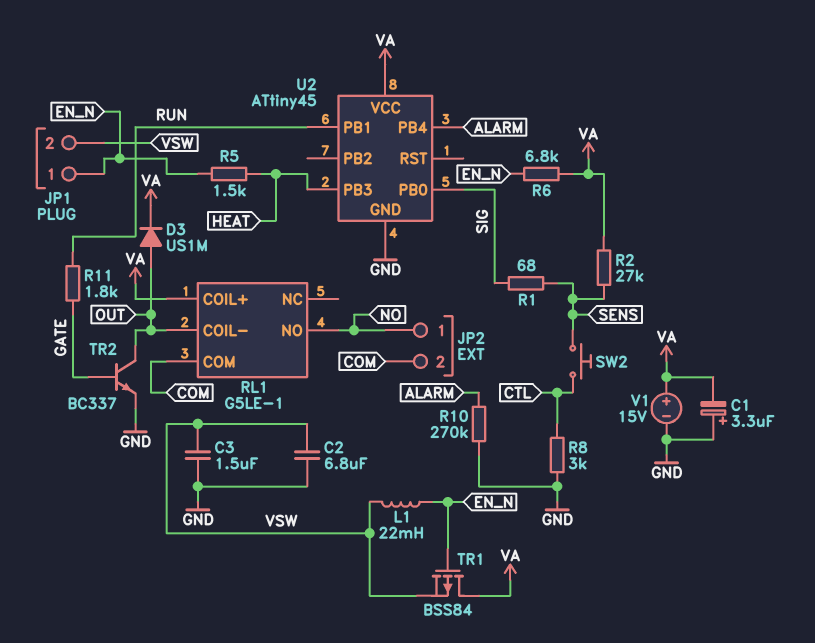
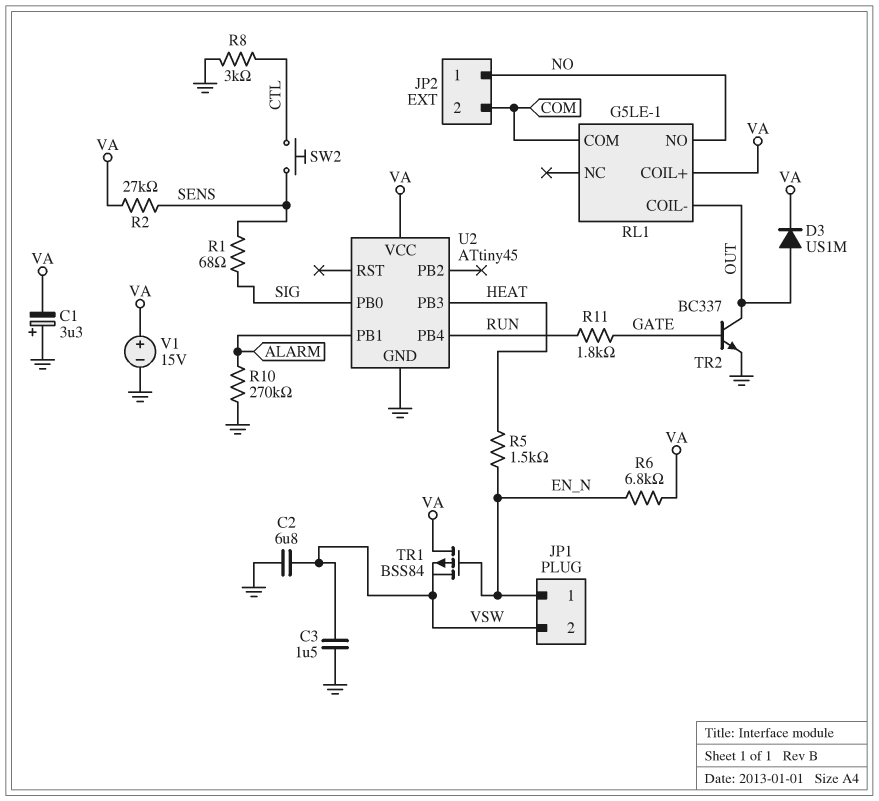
L1: 22mH (EN_N, VSW) -> none
U2 pin PB1: RUN -> ALARM
U2 pin PB4: ALARM -> RUN

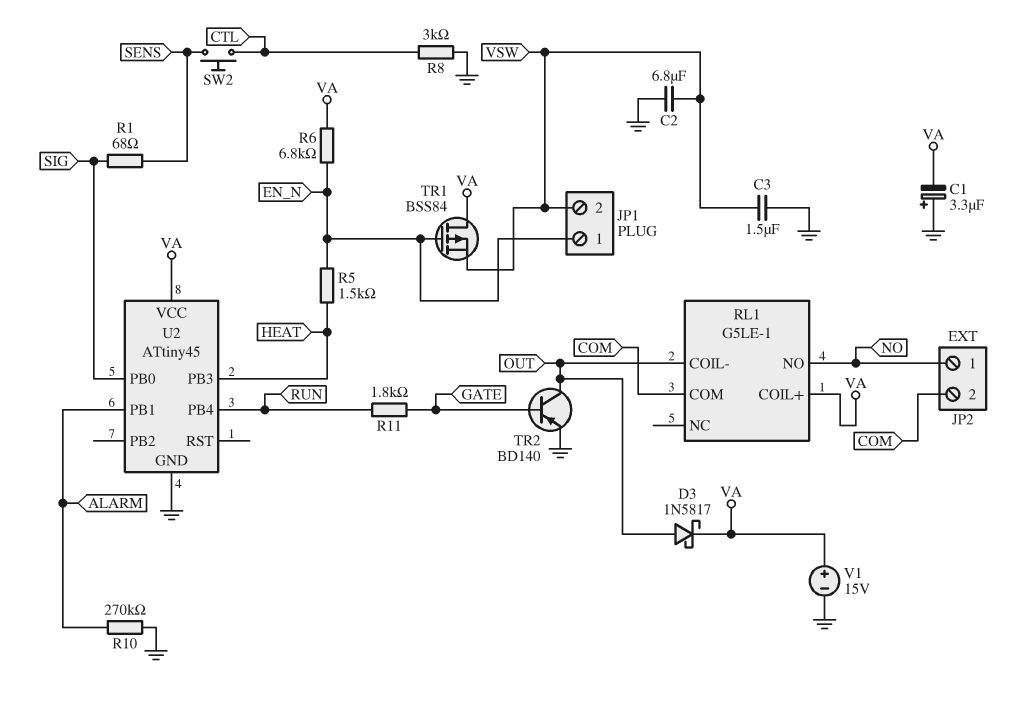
D3: diode US1M (A OUT, K VA) -> schottky 1N5817 (A OUT, K VA)
R2: 27k (SENS, VA) -> none
TR2: NPN BC337 (B GATE, C OUT, E GND) -> PNP BD140 (B GATE, C OUT, E GND)

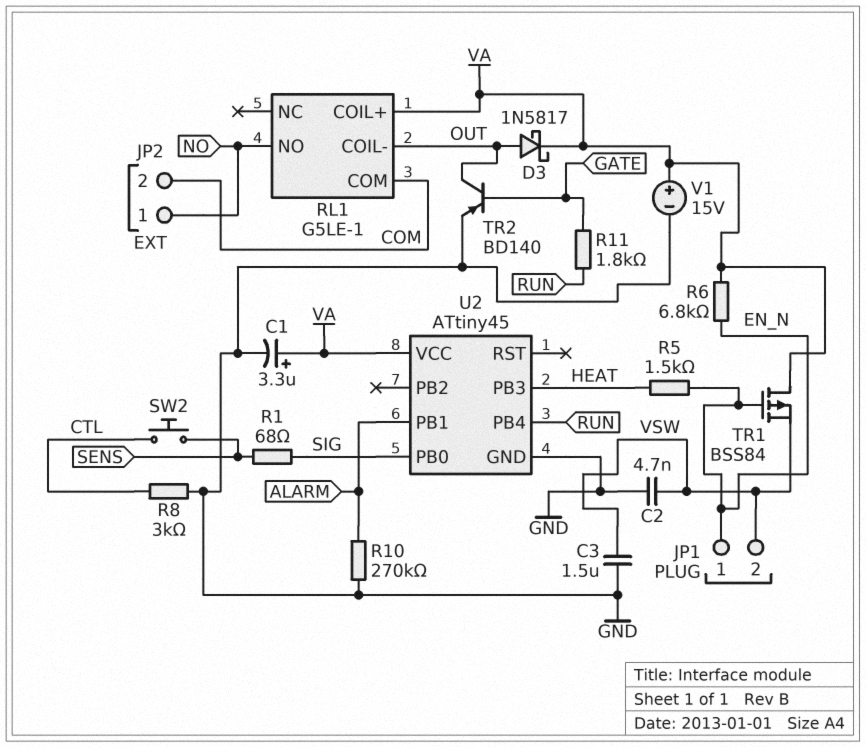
C1: 3.3uF (plus GND, minus VA) -> 3.3uF (plus VA, minus GND)
C2: 6.8uF (GND, VSW) -> 4.7nF (GND, VSW)

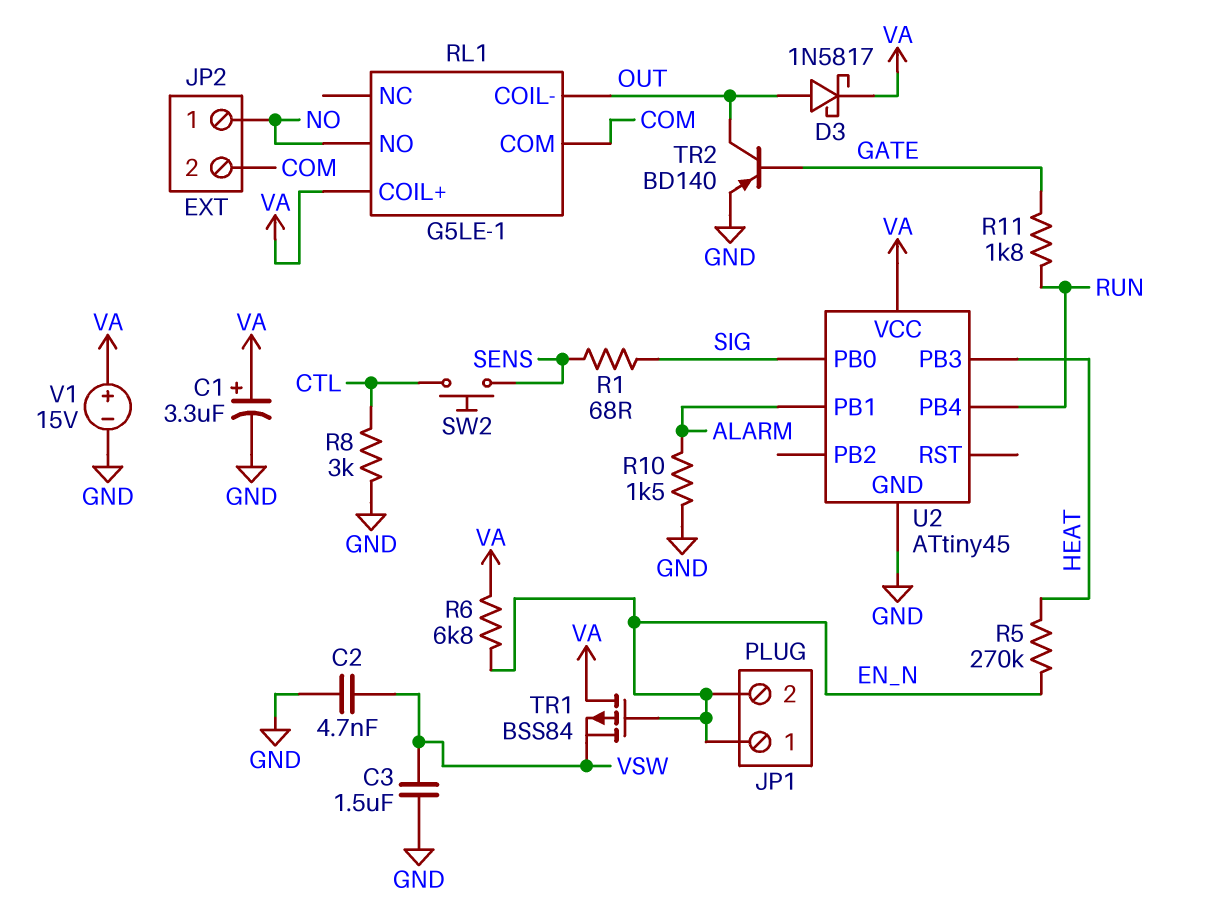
JP1 pin 2: VSW -> EN_N
R5: 1.5k (EN_N, HEAT) -> 270k (EN_N, HEAT)
R10: 270k (ALARM, GND) -> 1.5k (ALARM, GND)

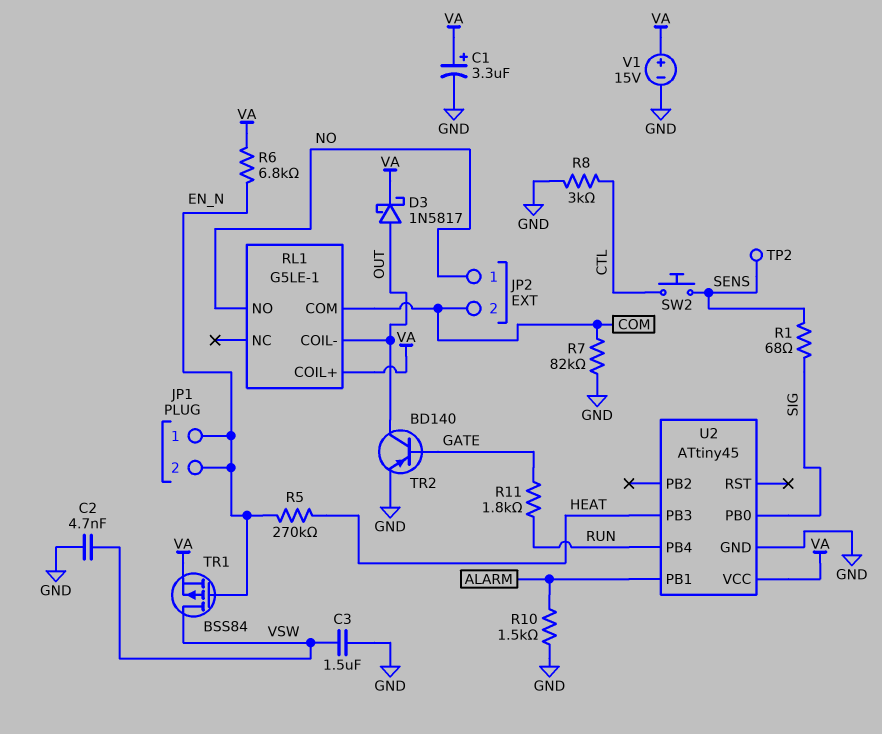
R7: none -> 82k (COM, GND)
TP2: none -> test point (SENS)
TR1: PMOS BSS84 (G EN_N, D VA, S VSW) -> PMOS BSS84 (G EN_N, D VSW, S VA)

